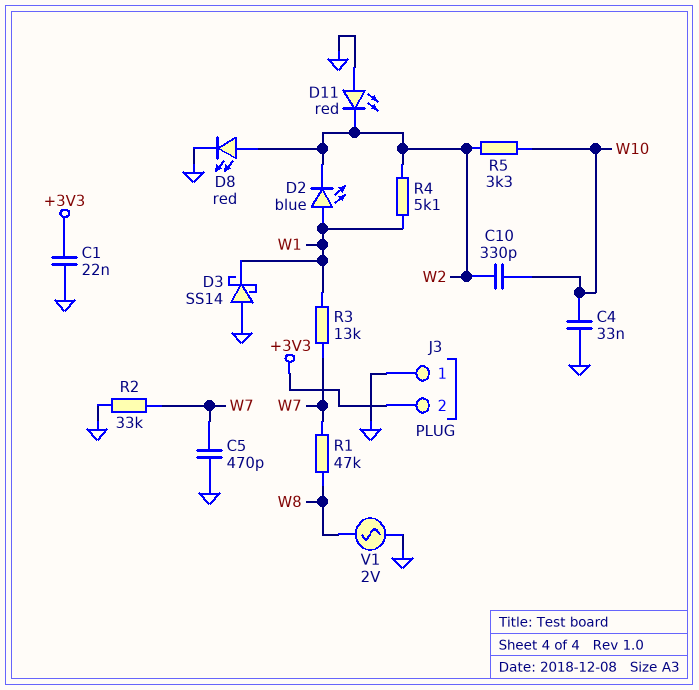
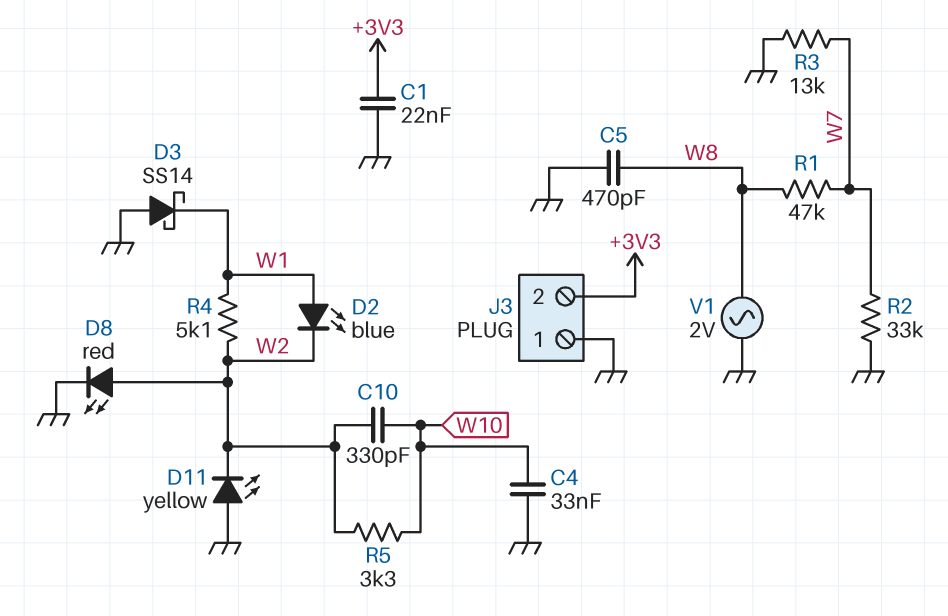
C5: 470pF (GND, W7) -> 470pF (GND, W8)
D11: LED red (A GND, K W2) -> LED yellow (A GND, K W2)
R3: 13k (W1, W7) -> 13k (GND, W7)

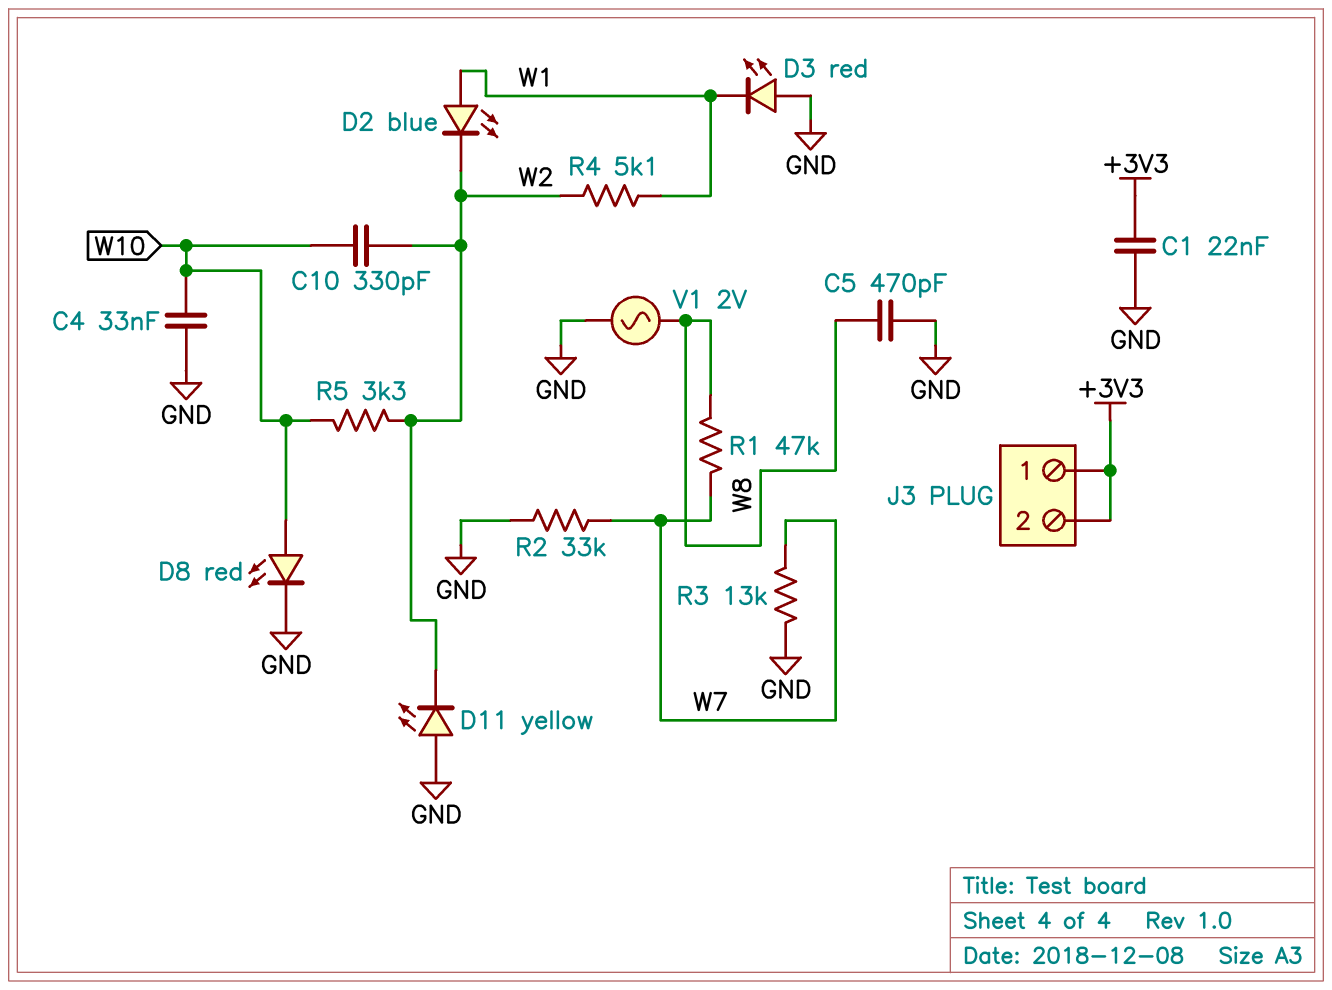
D3: schottky SS14 (A GND, K W1) -> LED red (A GND, K W1)
D8: LED red (A W2, K GND) -> LED red (A W10, K GND)
J3 pin 1: GND -> +3V3

